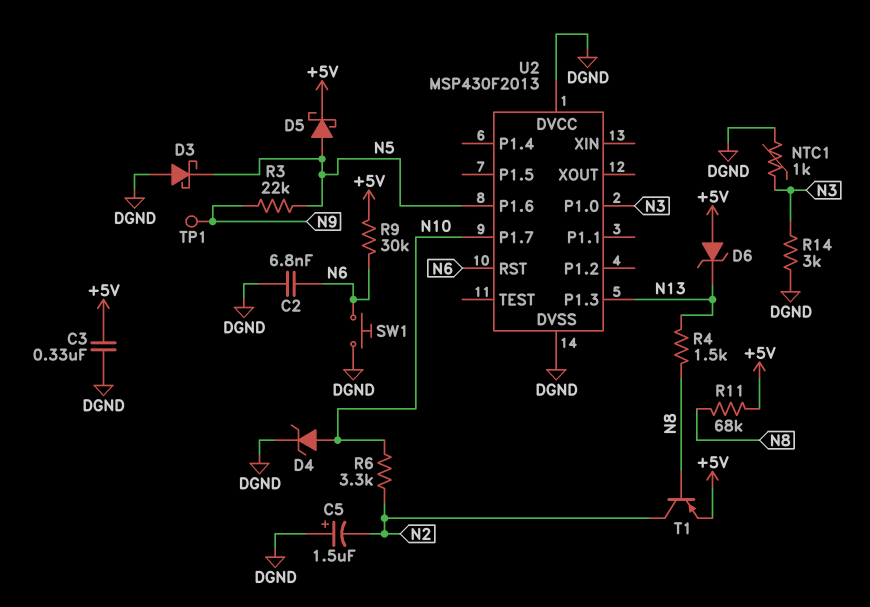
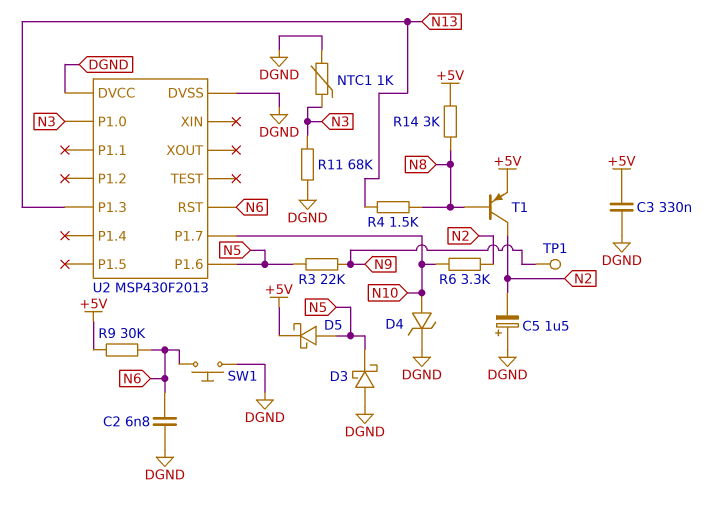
D6: zener (A +5V, K N13) -> none
R11: 68k (+5V, N8) -> 68k (DGND, N3)
R14: 3k (DGND, N3) -> 3k (+5V, N8)

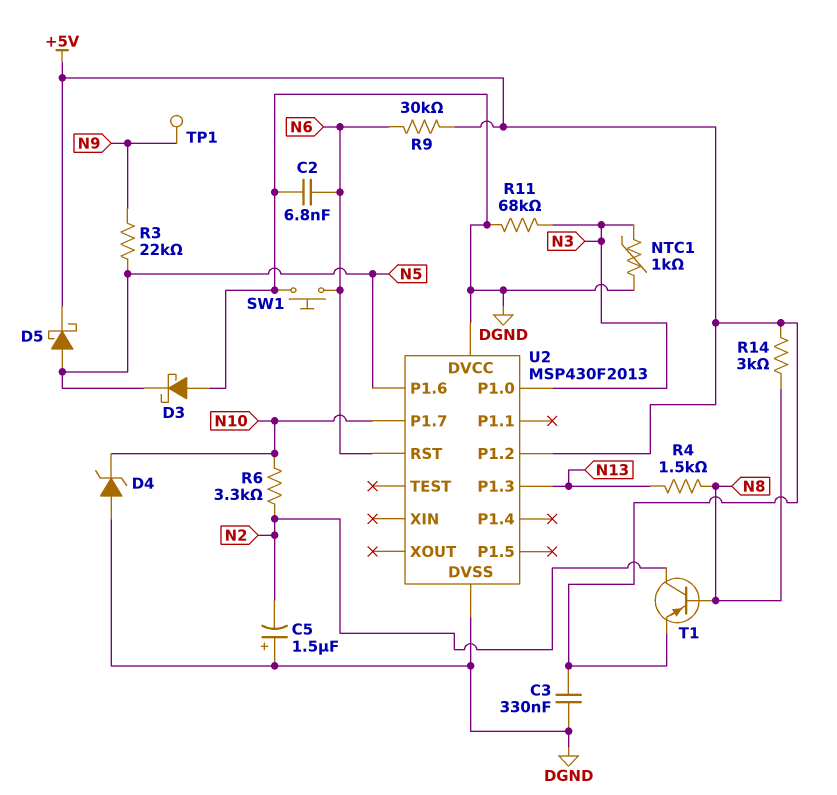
D4: zener (A N10, K DGND) -> zener (A DGND, K N10)
U2 pin P1.2: none -> +5V

